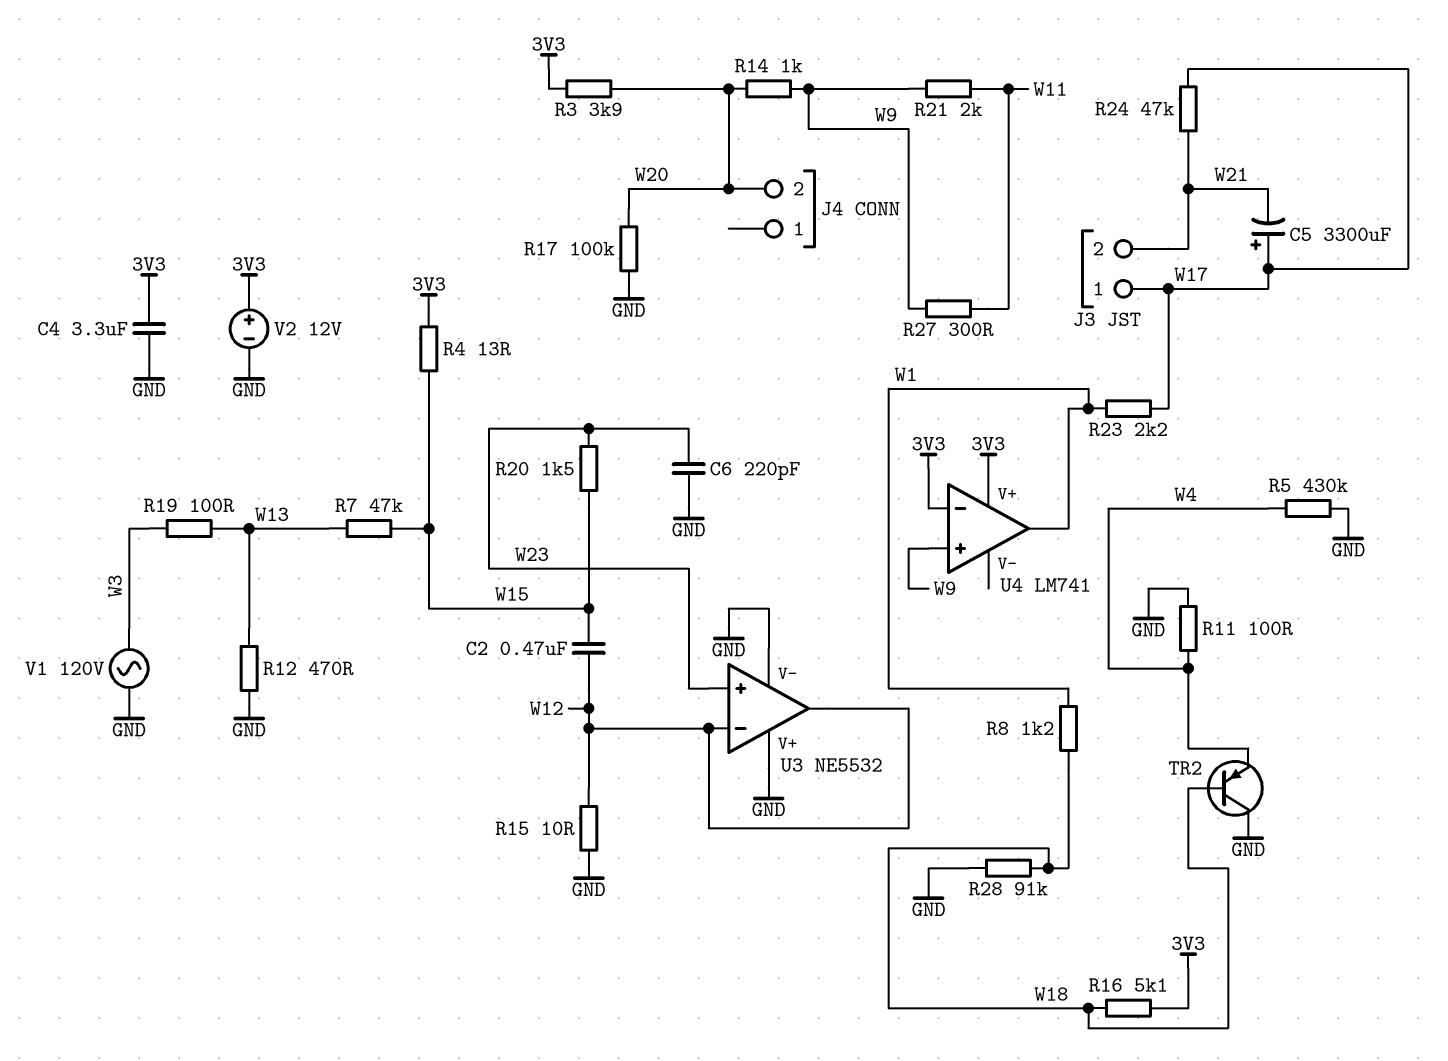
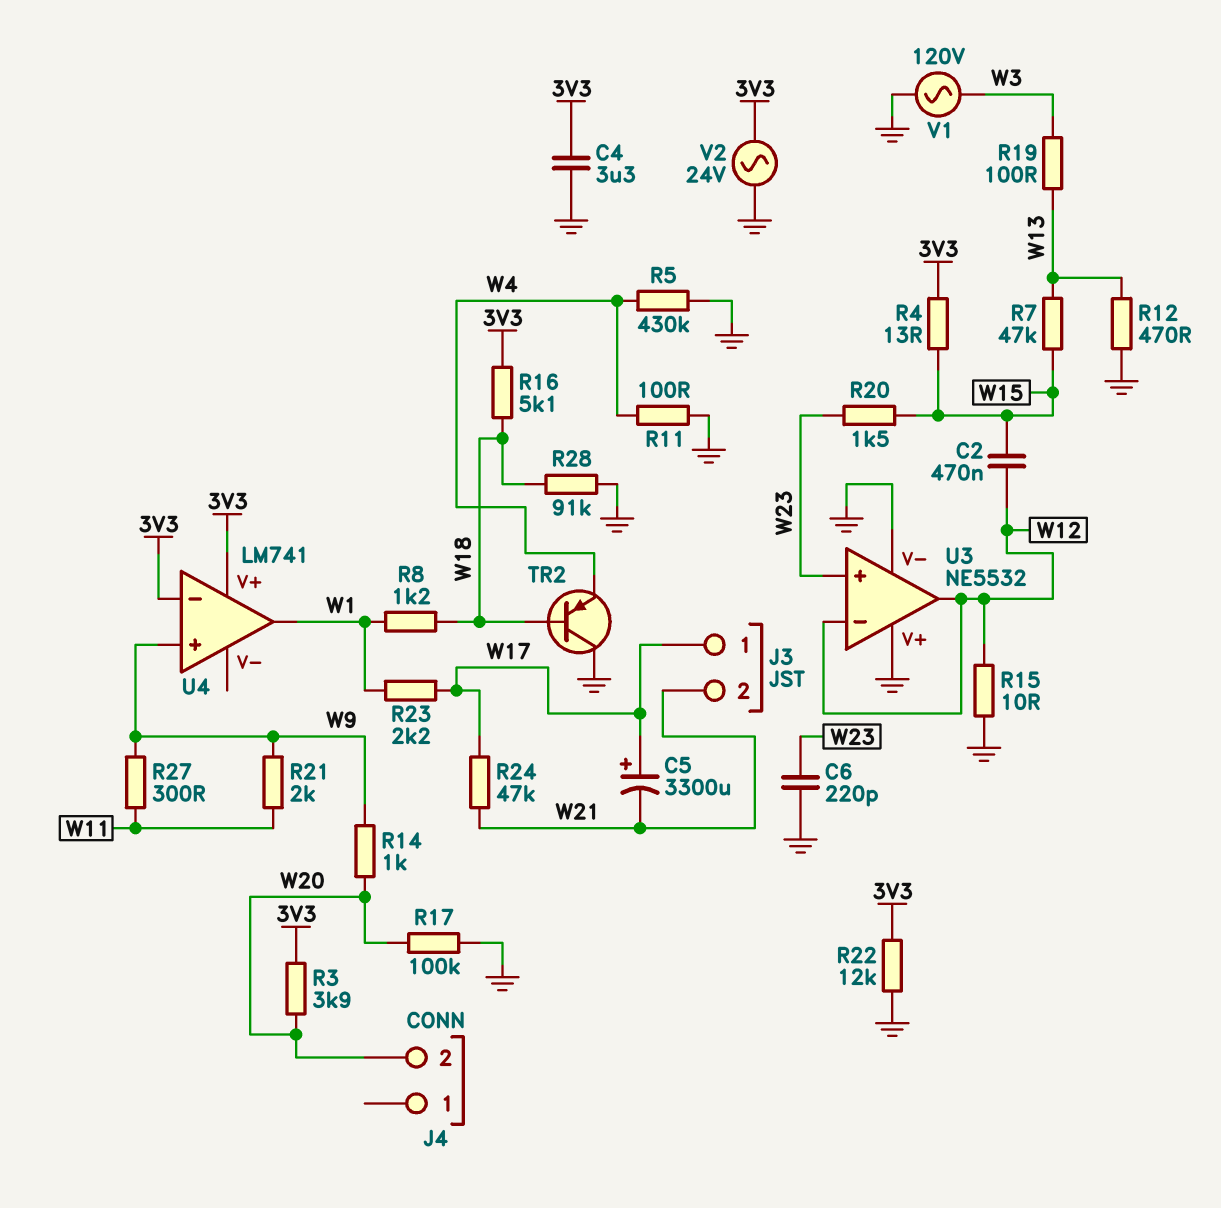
R22: none -> 12k (3V3, GND)
V2: 12V (plus 3V3, minus GND) -> AC 24V (3V3, GND)

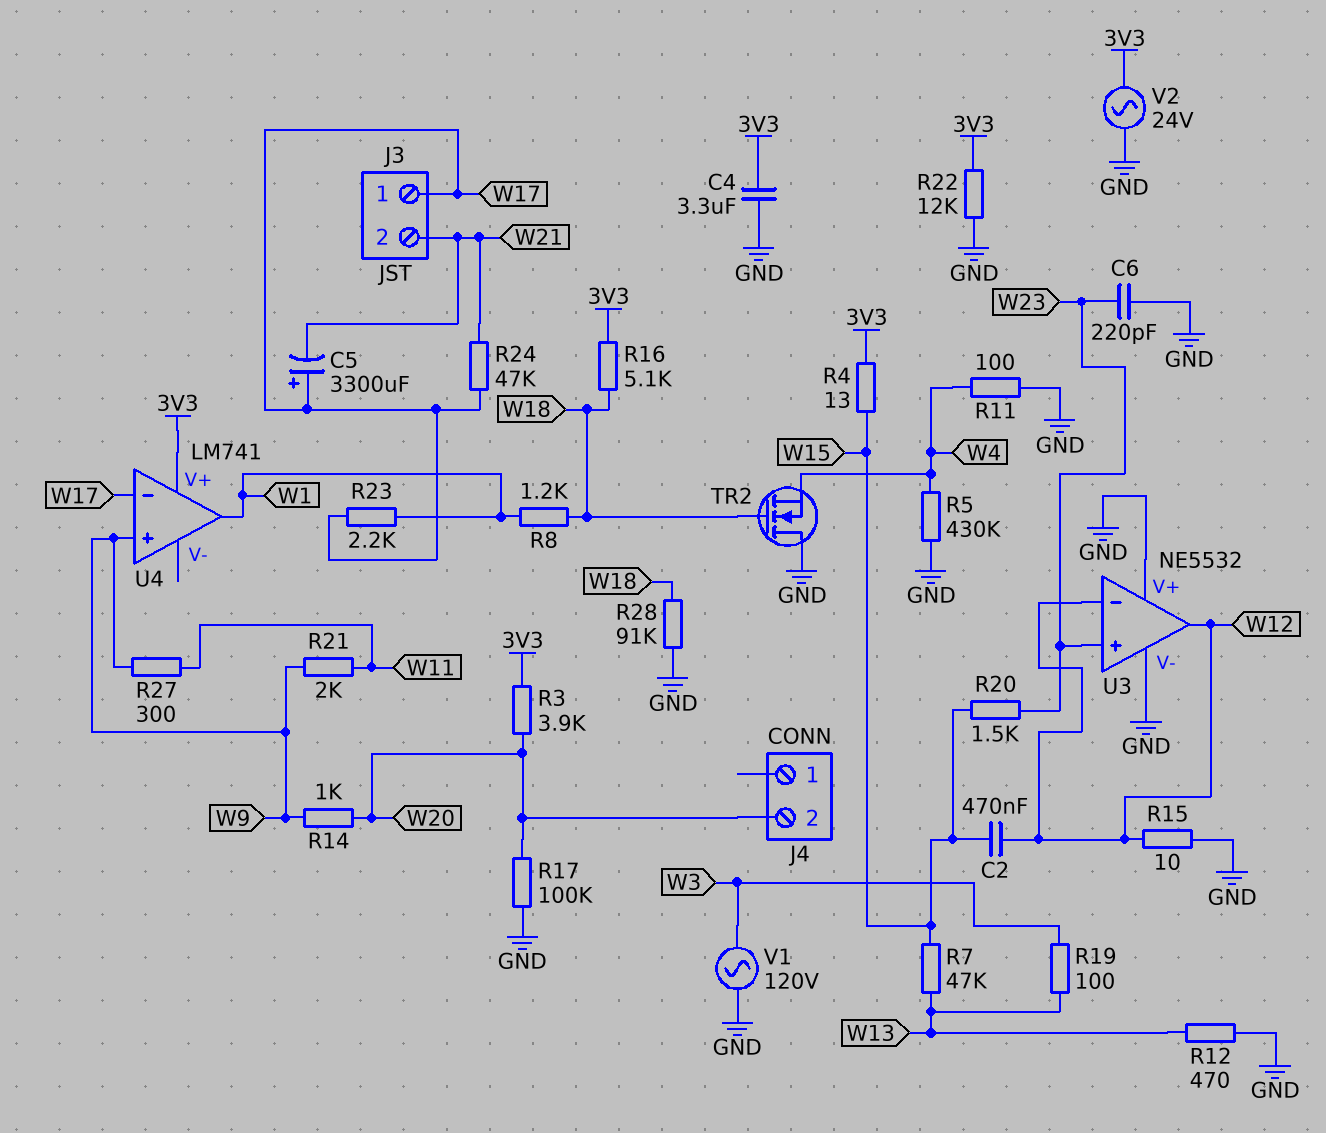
TR2: PNP (B W18, C GND, E W4) -> NMOS (G W18, D GND, S W4)
U4 pin in-: 3V3 -> W17

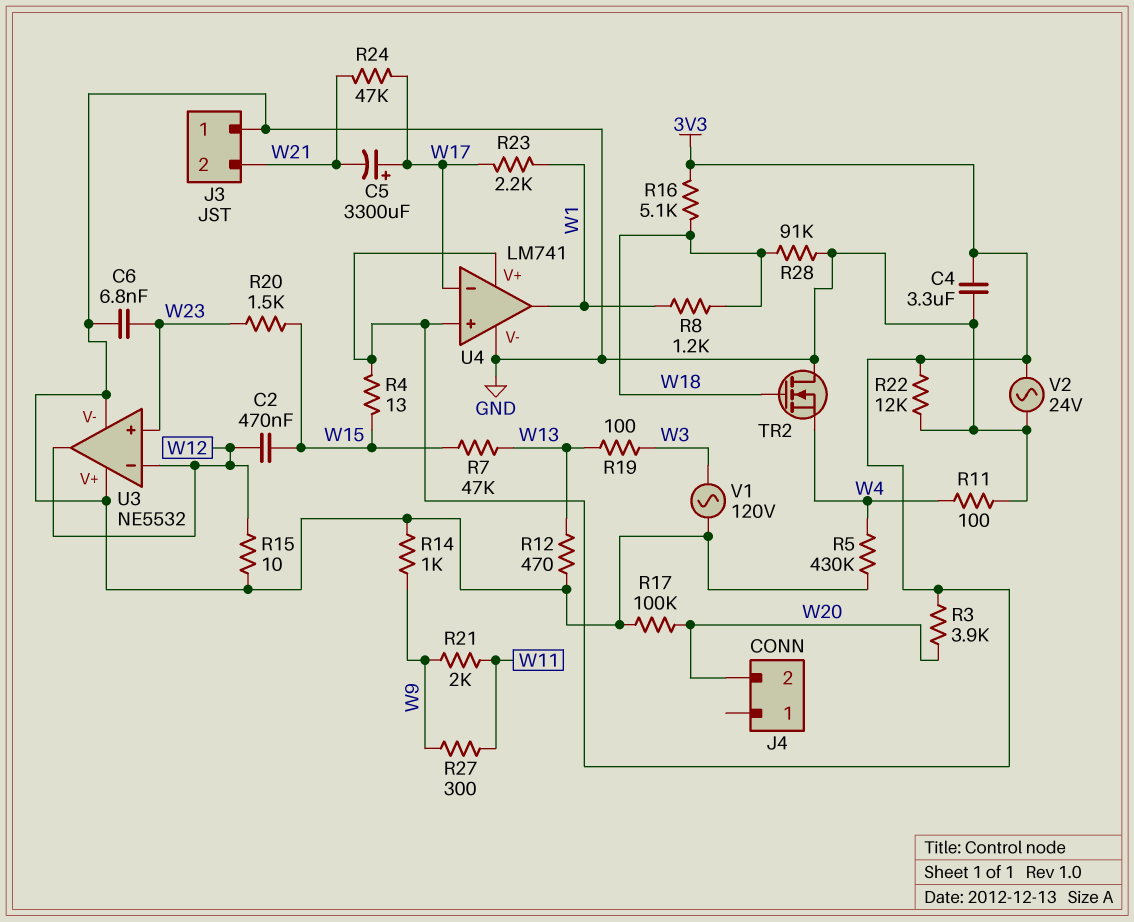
C6: 220pF (GND, W23) -> 6.8nF (GND, W23)
J3 pin 1: W17 -> GND
R14: 1k (W9, W20) -> 1k (GND, W9)
U4 pin V-: none -> GND
U4 pin in+: W9 -> 3V3

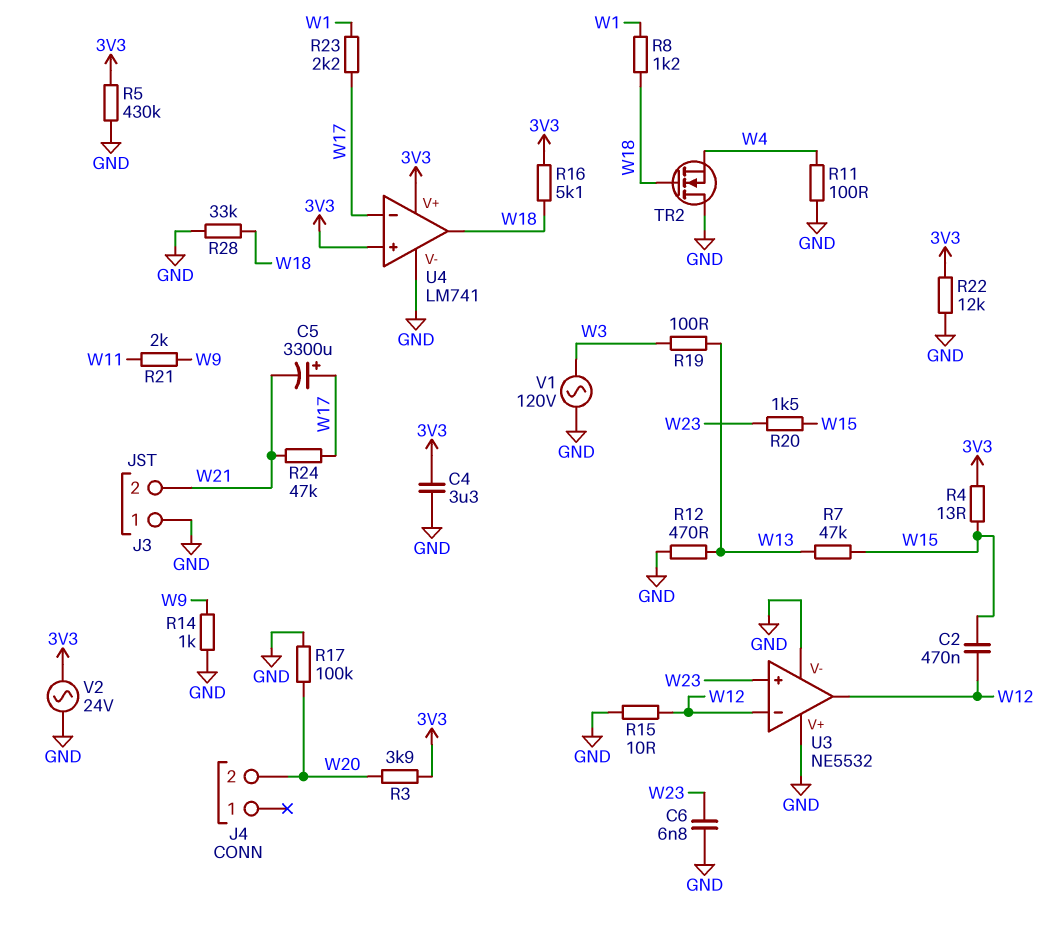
R5: 430k (GND, W4) -> 430k (3V3, GND)
R27: 300 (W9, W11) -> none
R28: 91k (GND, W18) -> 33k (GND, W18)
U4 pin out: W1 -> W18

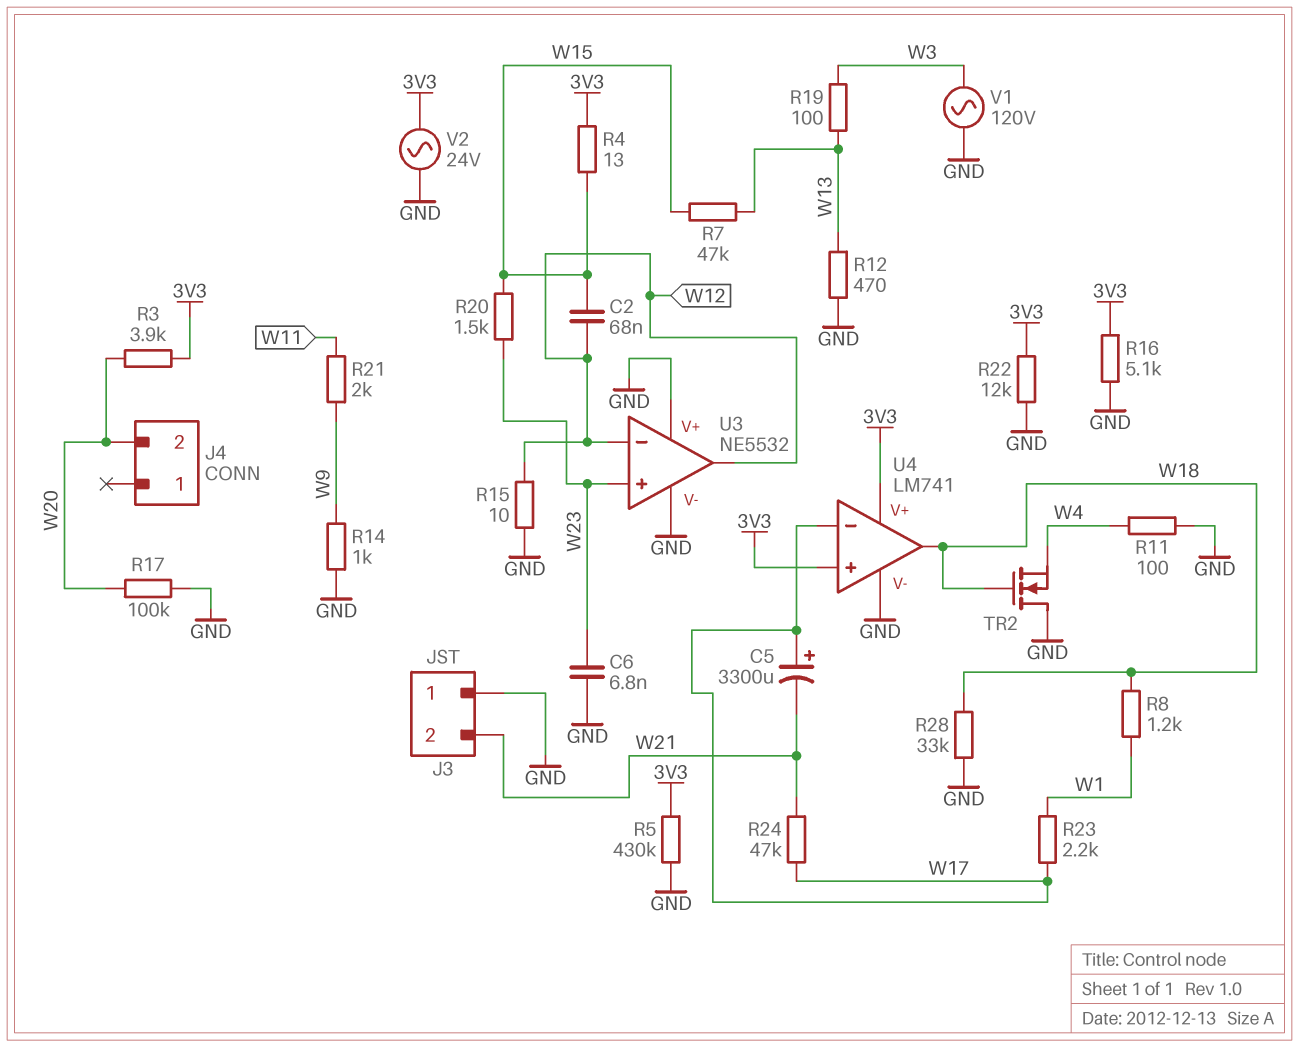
C2: 470nF (W12, W15) -> 68nF (W12, W15)
C4: 3.3uF (3V3, GND) -> none
R16: 5.1k (3V3, W18) -> 5.1k (3V3, GND)

